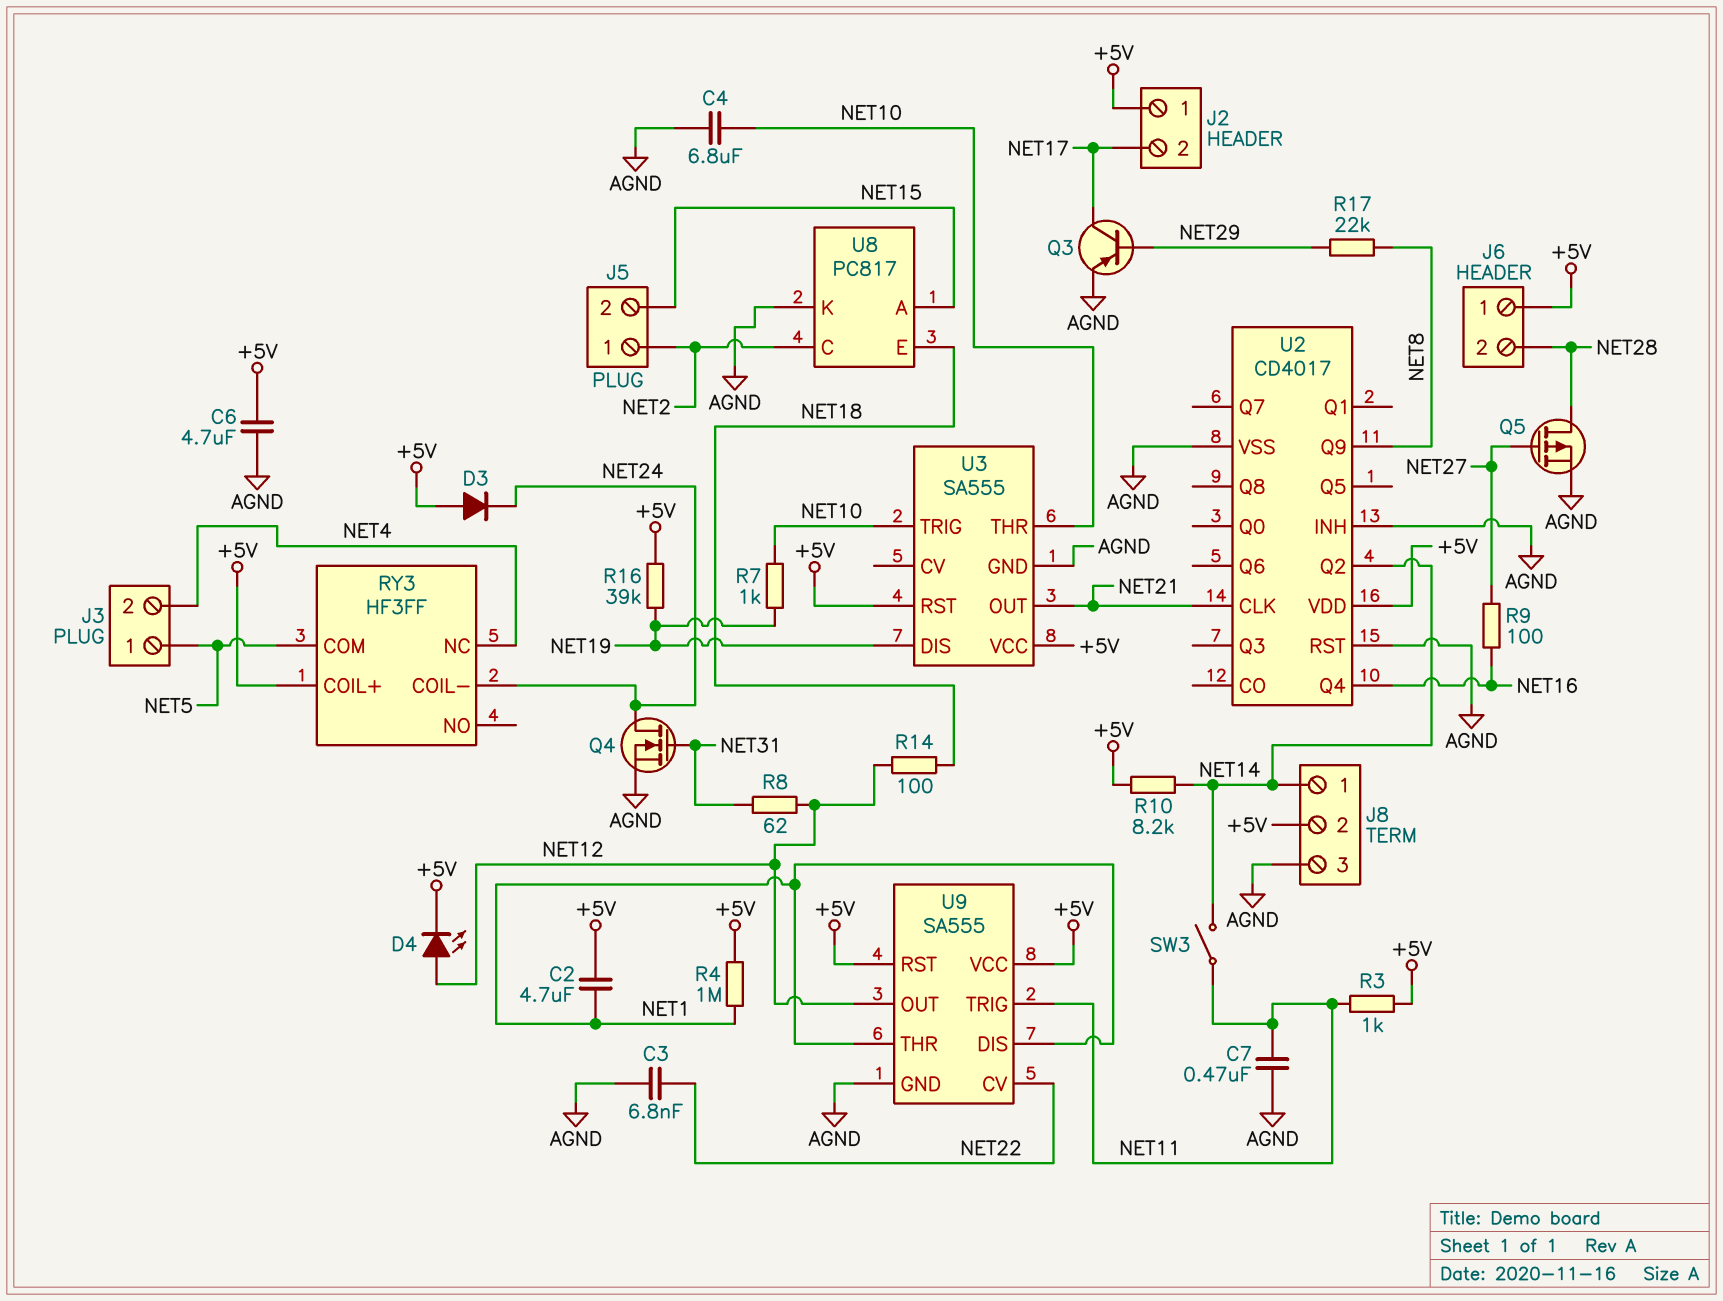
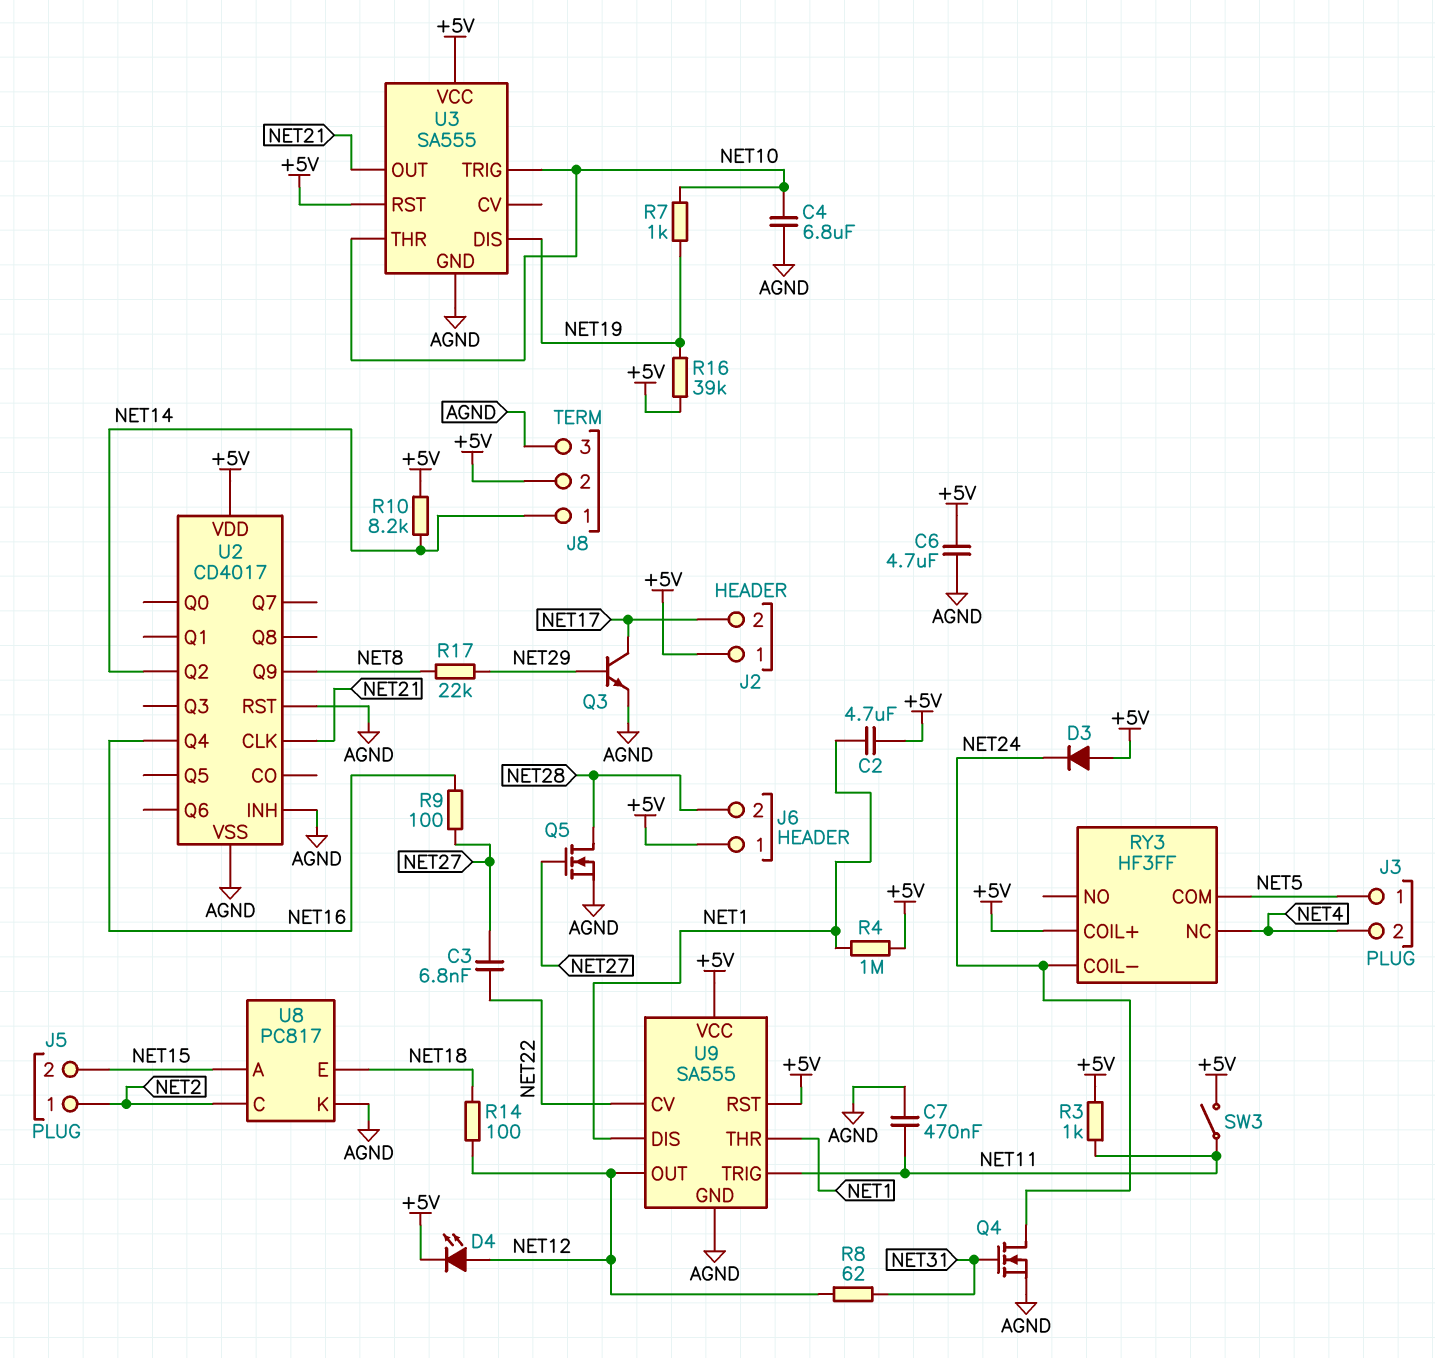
C3: 6.8nF (AGND, NET22) -> 6.8nF (NET22, NET27)
Q3: PNP (B NET29, C NET17, E AGND) -> NPN (B NET29, C NET17, E AGND)
Q5: PMOS (G NET27, D NET28, S AGND) -> NMOS (G NET27, D NET28, S AGND)
SW3: switch (NET11, NET14) -> switch (+5V, NET11)

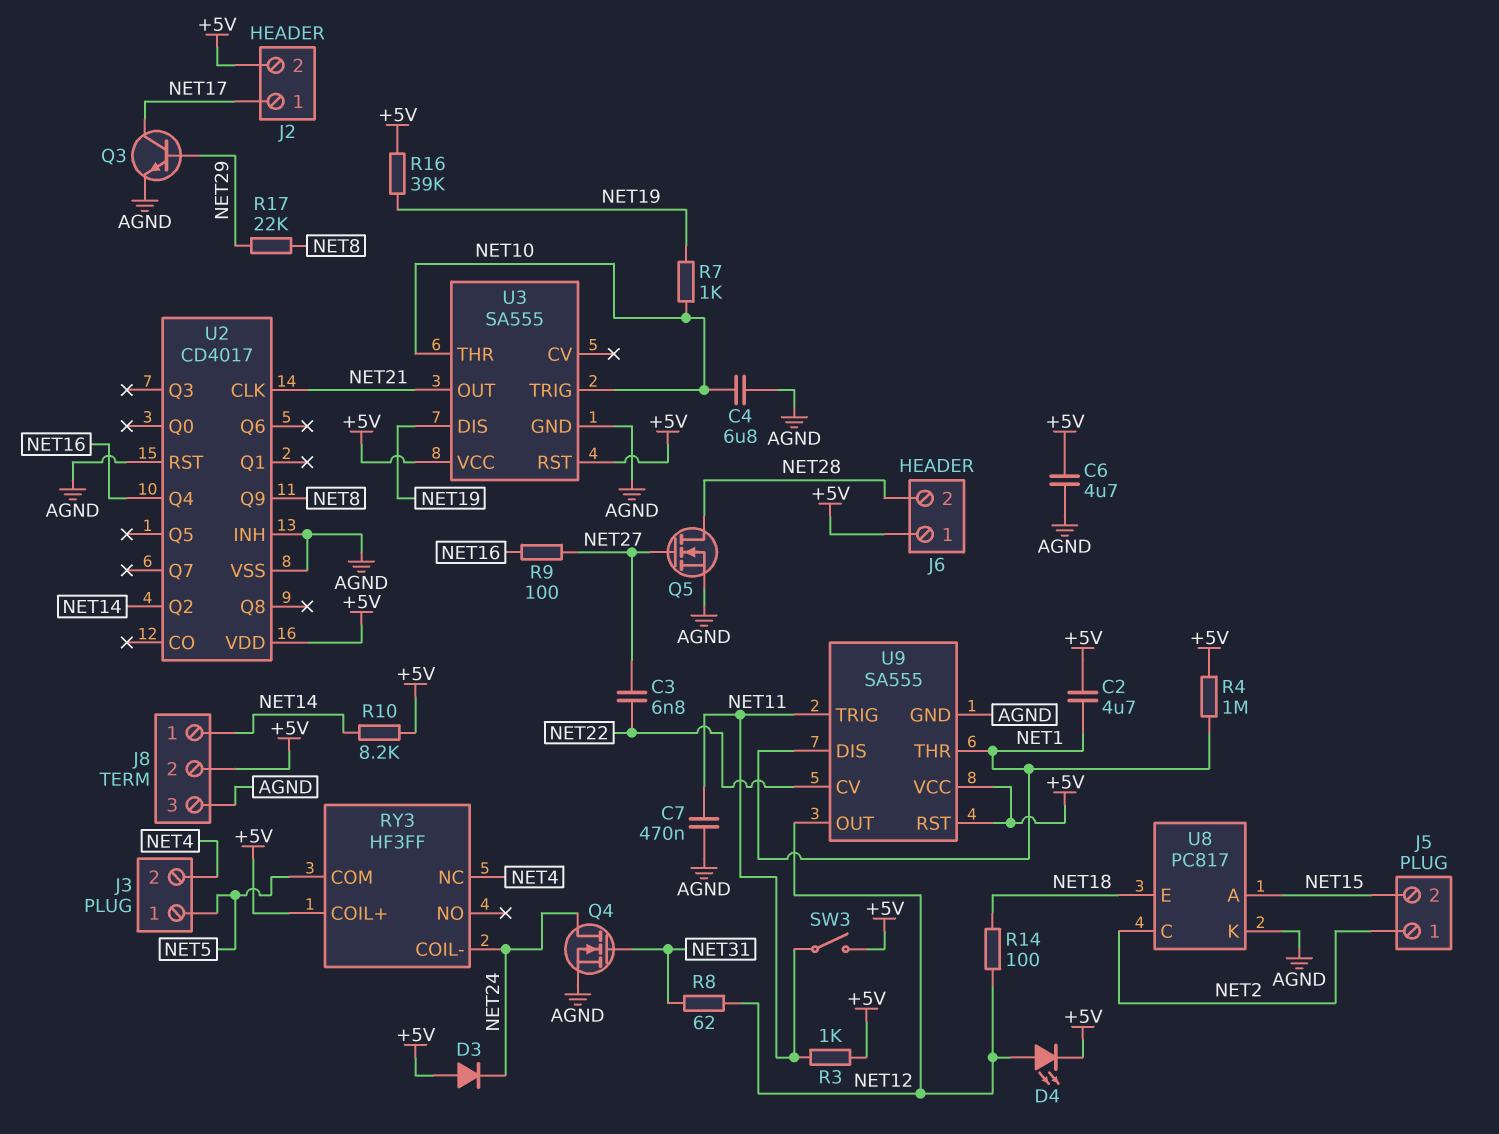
J2 pin 1: +5V -> NET17
J2 pin 2: NET17 -> +5V

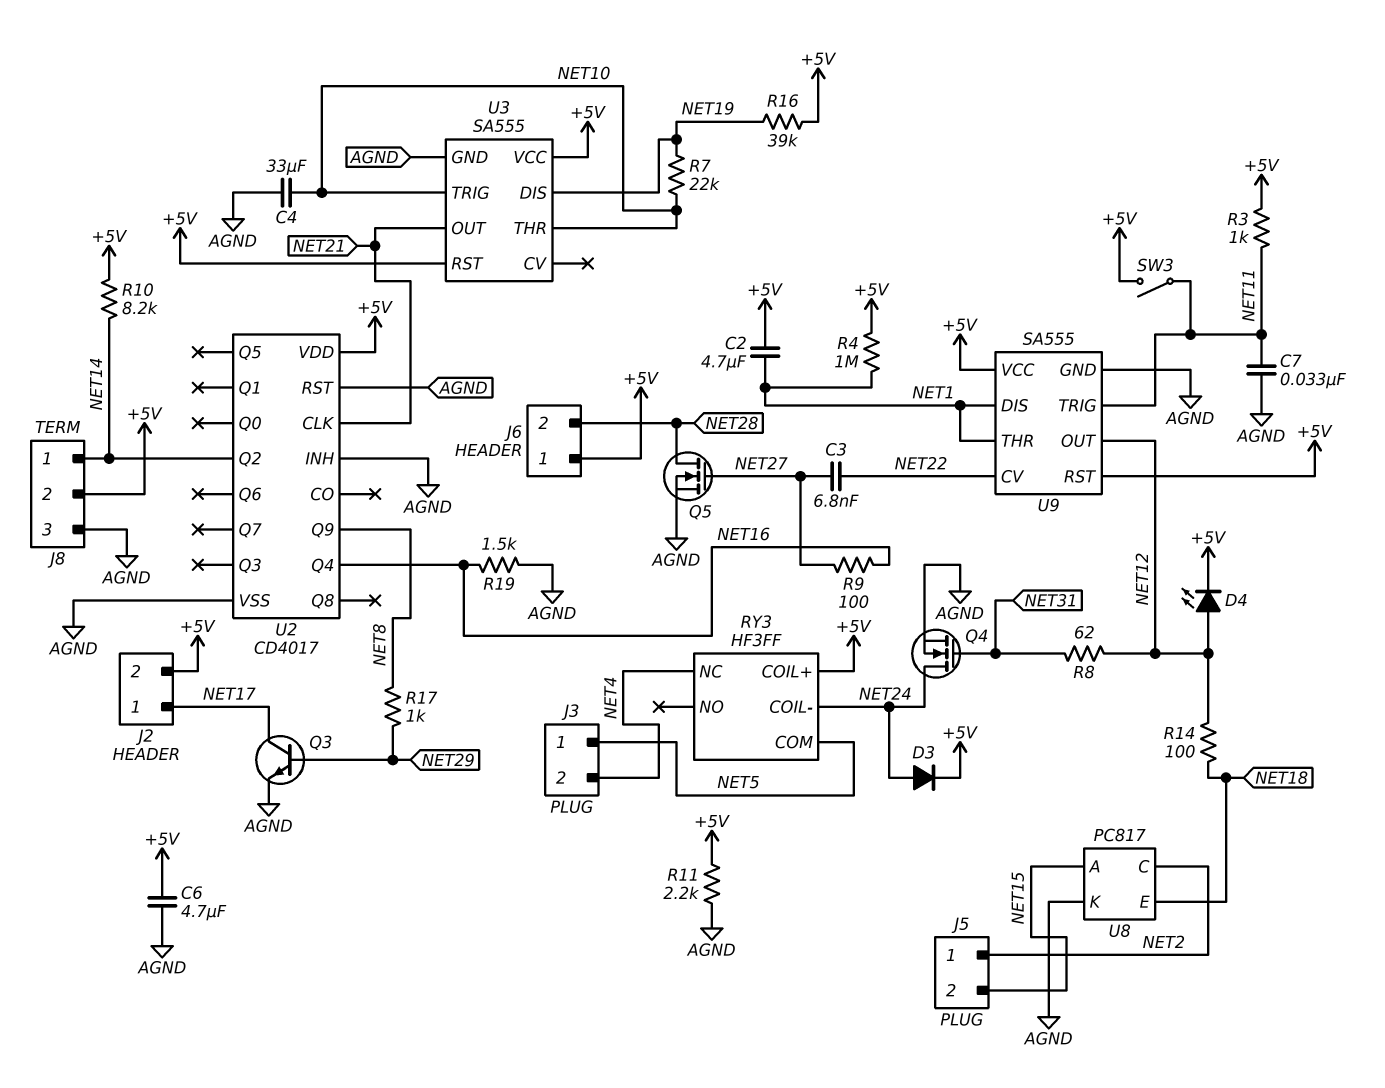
C4: 6.8uF (AGND, NET10) -> 33uF (AGND, NET10)
C7: 470nF (AGND, NET11) -> 33nF (AGND, NET11)
D3: diode (A +5V, K NET24) -> diode (A NET24, K +5V)
R7: 1k (NET10, NET19) -> 22k (NET10, NET19)
R11: none -> 2.2k (+5V, AGND)
R17: 22k (NET8, NET29) -> 1k (NET8, NET29)
R19: none -> 1.5k (AGND, NET16)

